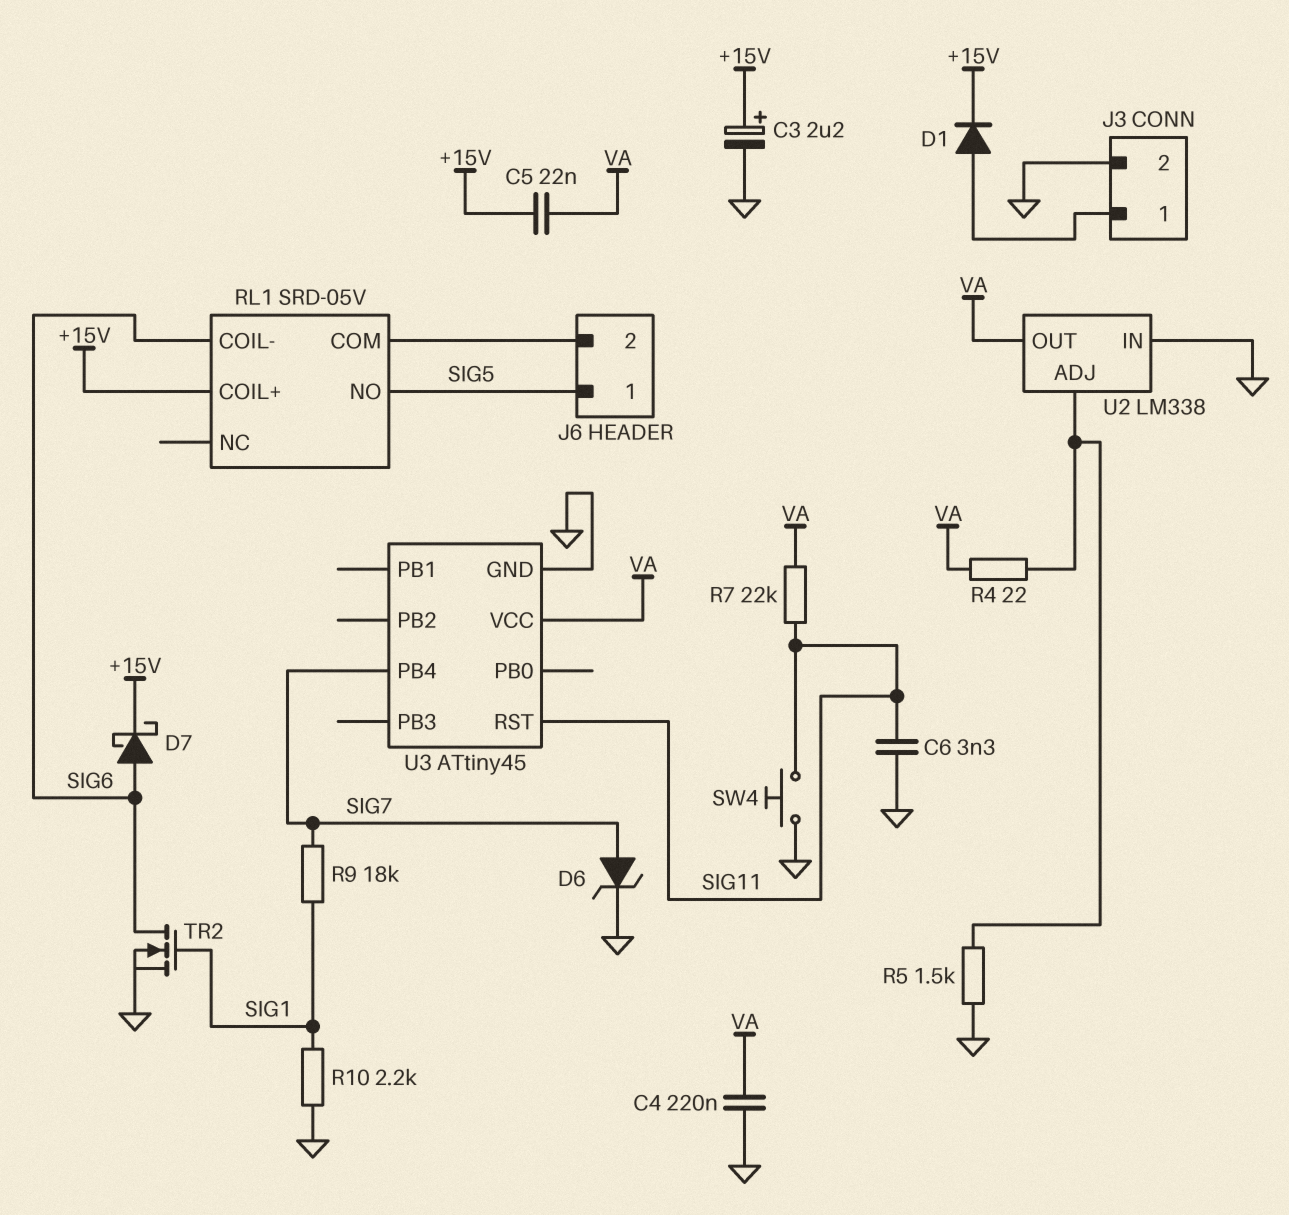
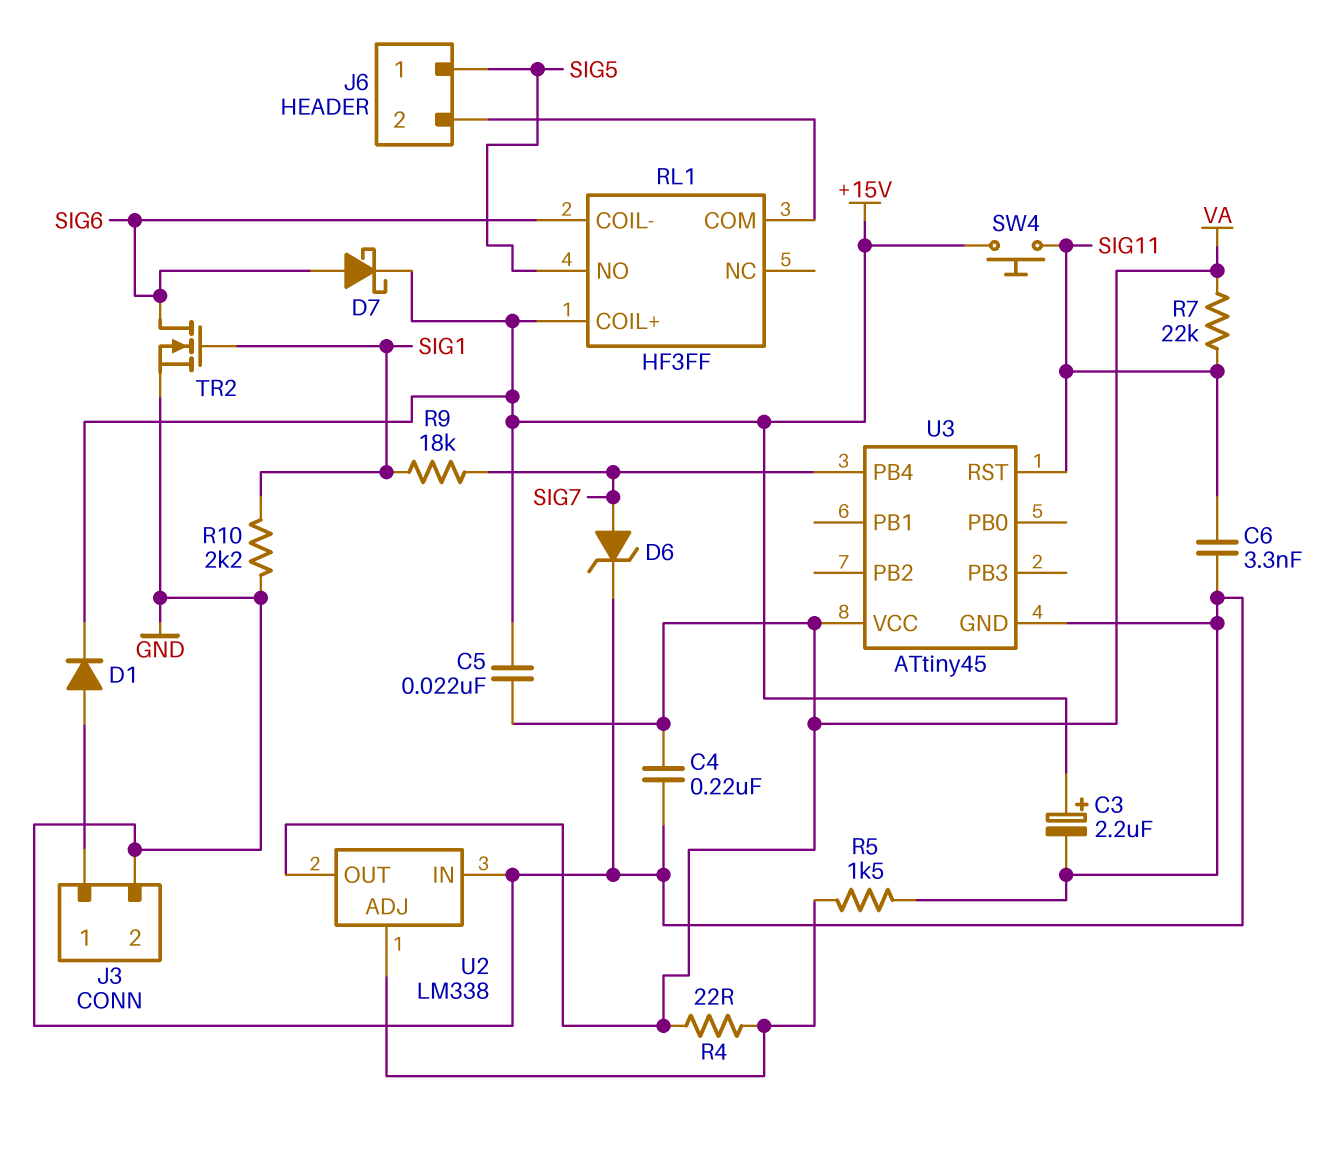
RL1: SRD-05V -> HF3FF
SW4: button (GND, SIG11) -> button (+15V, SIG11)

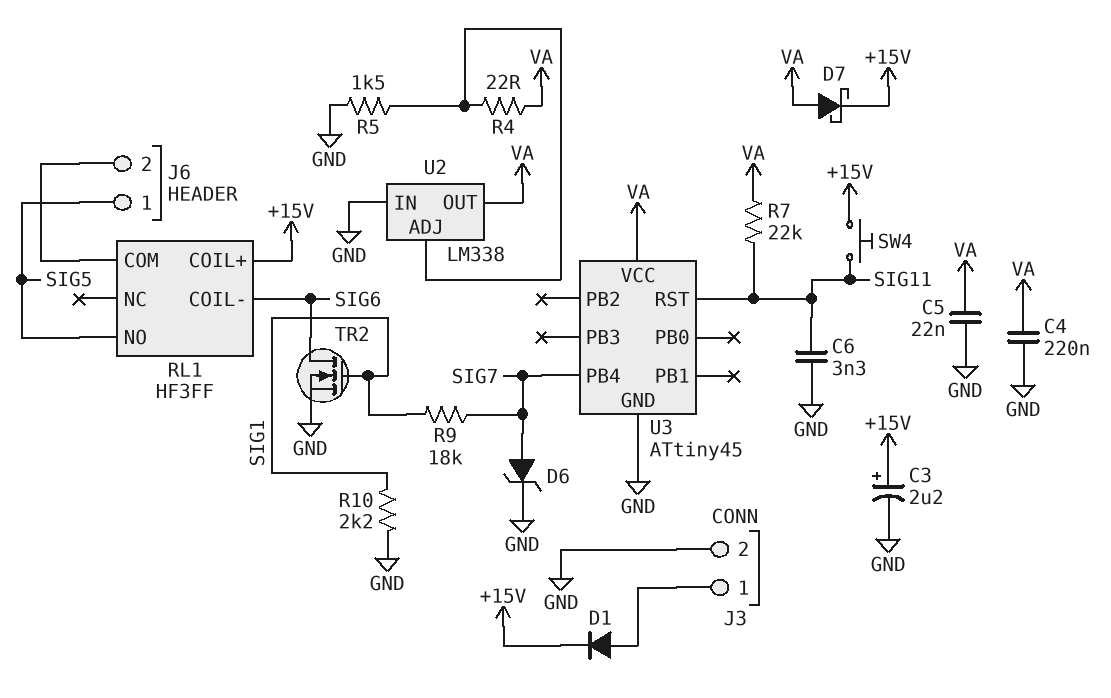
C5: 22nF (+15V, VA) -> 22nF (GND, VA)
D7: schottky (A SIG6, K +15V) -> schottky (A VA, K +15V)

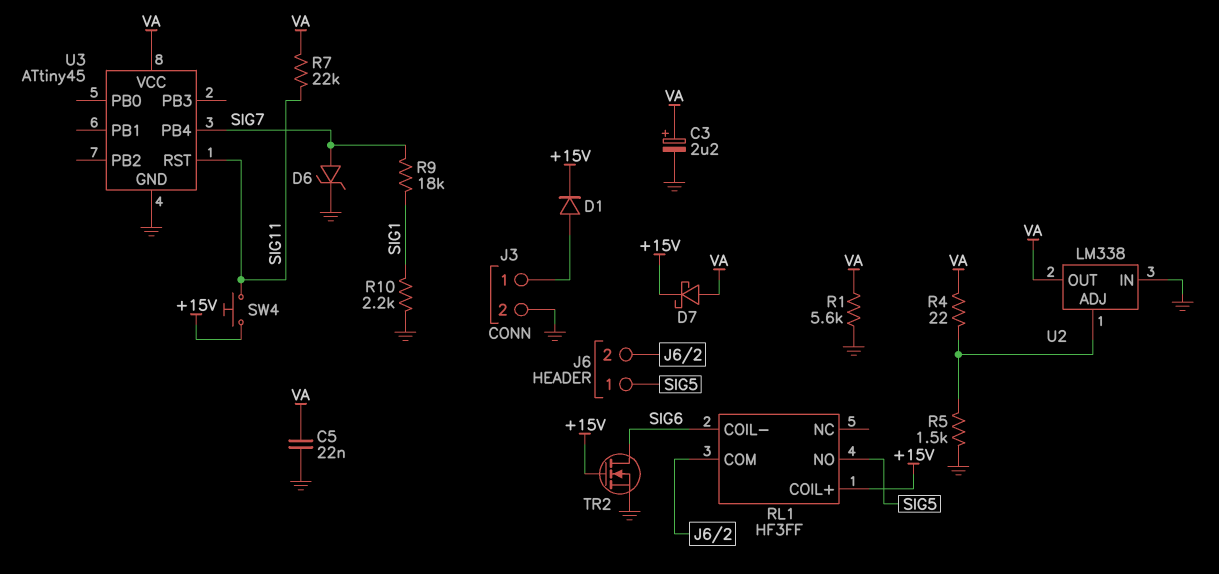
C3: 2.2uF (plus +15V, minus GND) -> 2.2uF (plus VA, minus GND)
C4: 220nF (GND, VA) -> none
C6: 3.3nF (GND, SIG11) -> none
R1: none -> 5.6k (GND, VA)
TR2: NMOS (G SIG1, D SIG6, S GND) -> NMOS (G +15V, D SIG6, S GND)

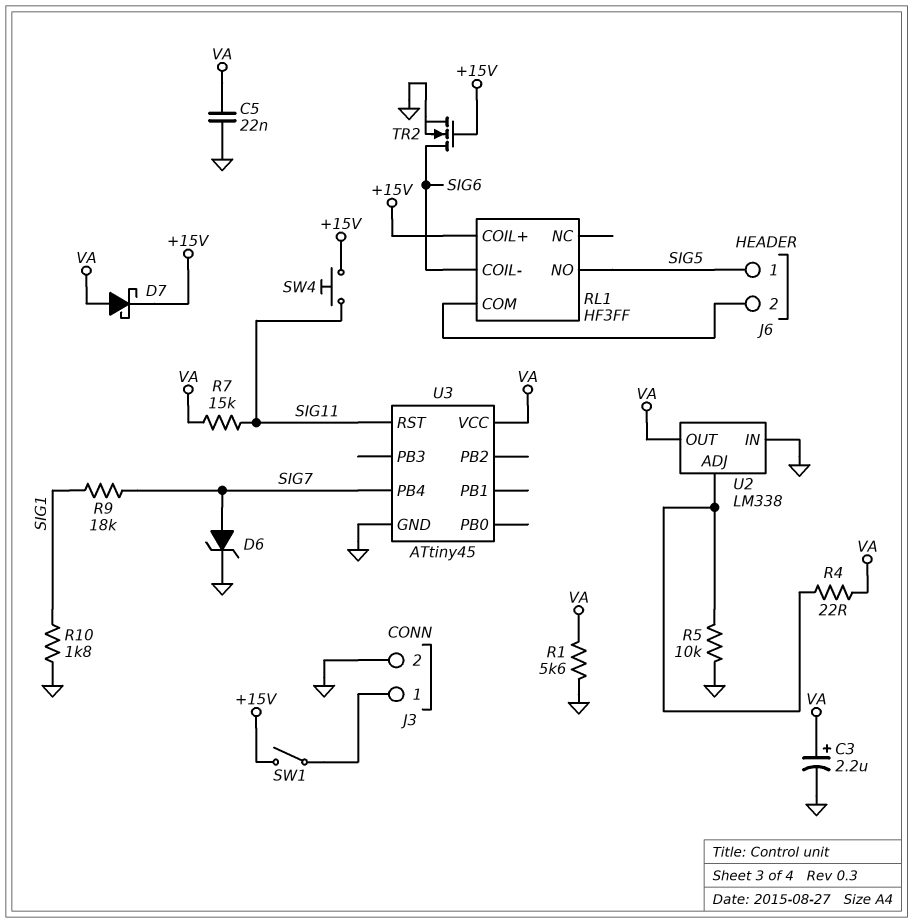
D1: diode (A J3/1, K +15V) -> none
R5: 1.5k (GND, U2/ADJ) -> 10k (GND, U2/ADJ)
R7: 22k (SIG11, VA) -> 15k (SIG11, VA)
R10: 2.2k (GND, SIG1) -> 1.8k (GND, SIG1)
SW1: none -> switch (+15V, J3/1)

